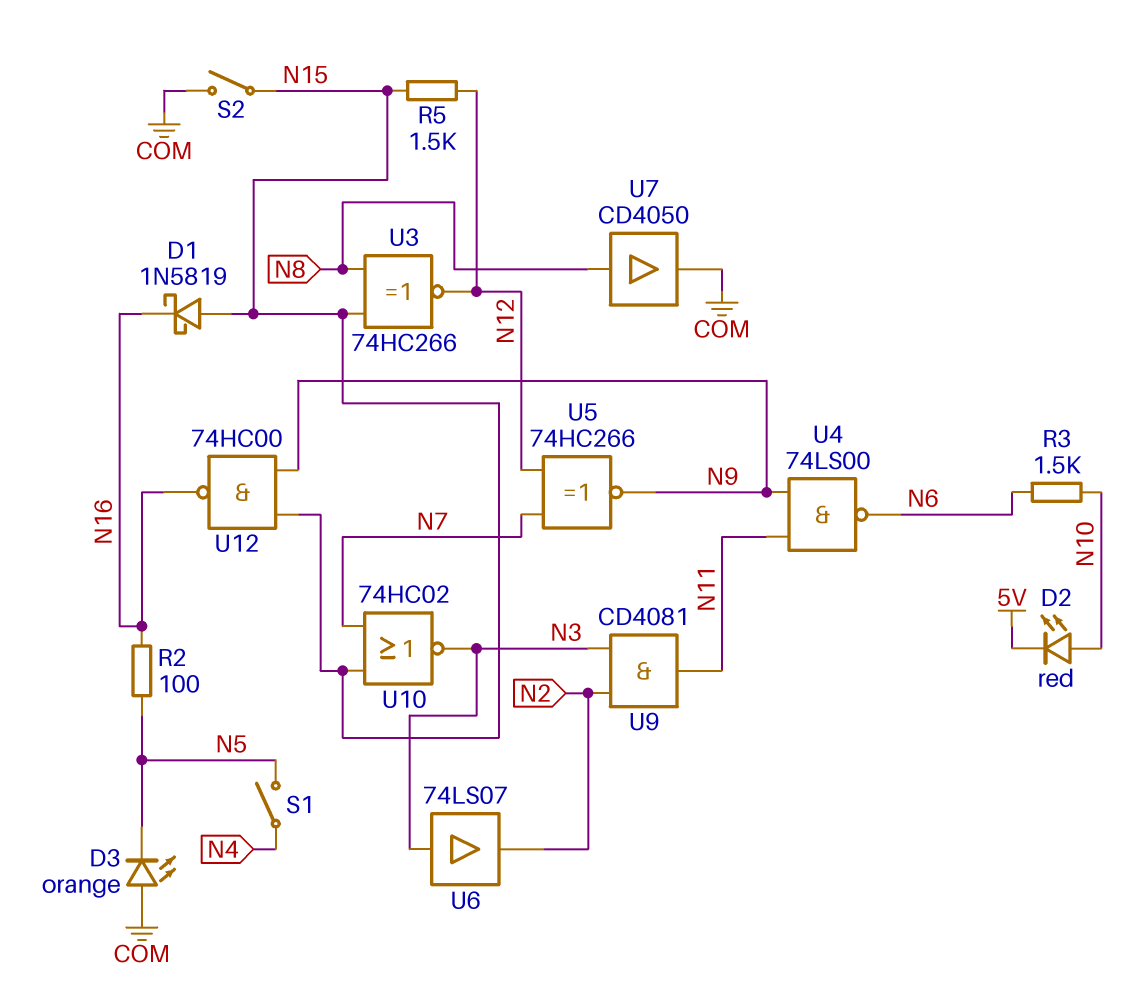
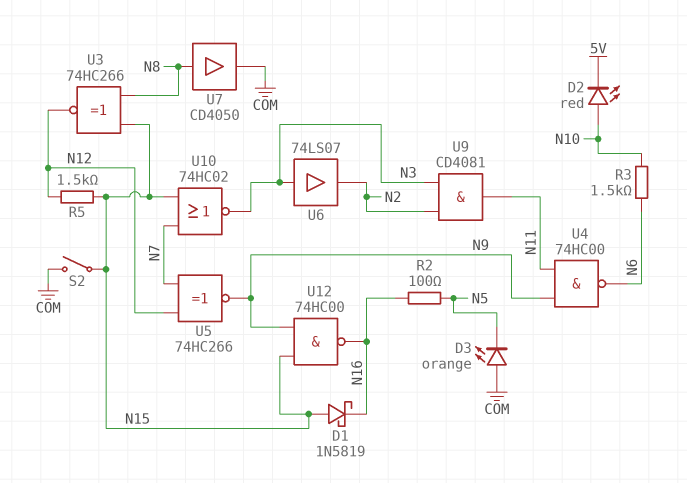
S1: switch (N4, N5) -> none
U4: NAND 74LS00 (in N9, in N11, out N6) -> NAND 74HC00 (in N9, in N11, out N6)

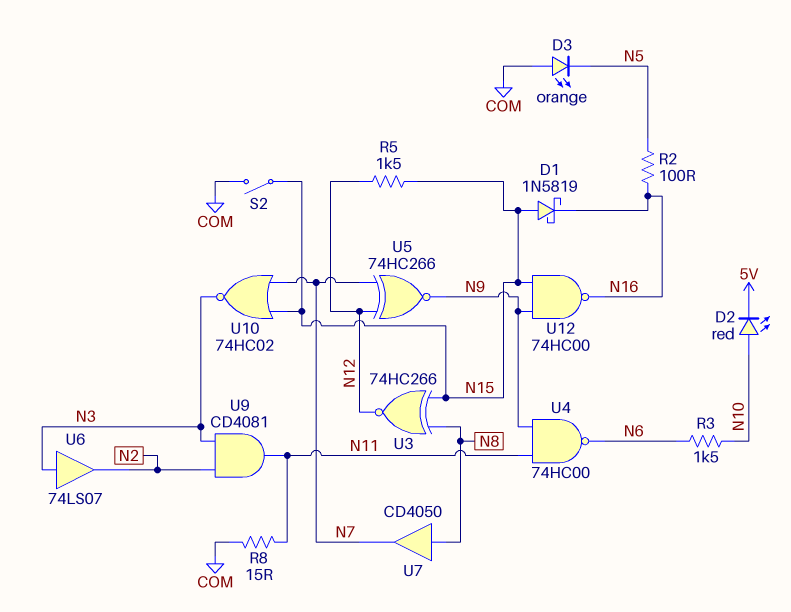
R8: none -> 15 (COM, N11)
U7: buffer CD4050 (in N8, out COM) -> buffer CD4050 (in N8, out N7)

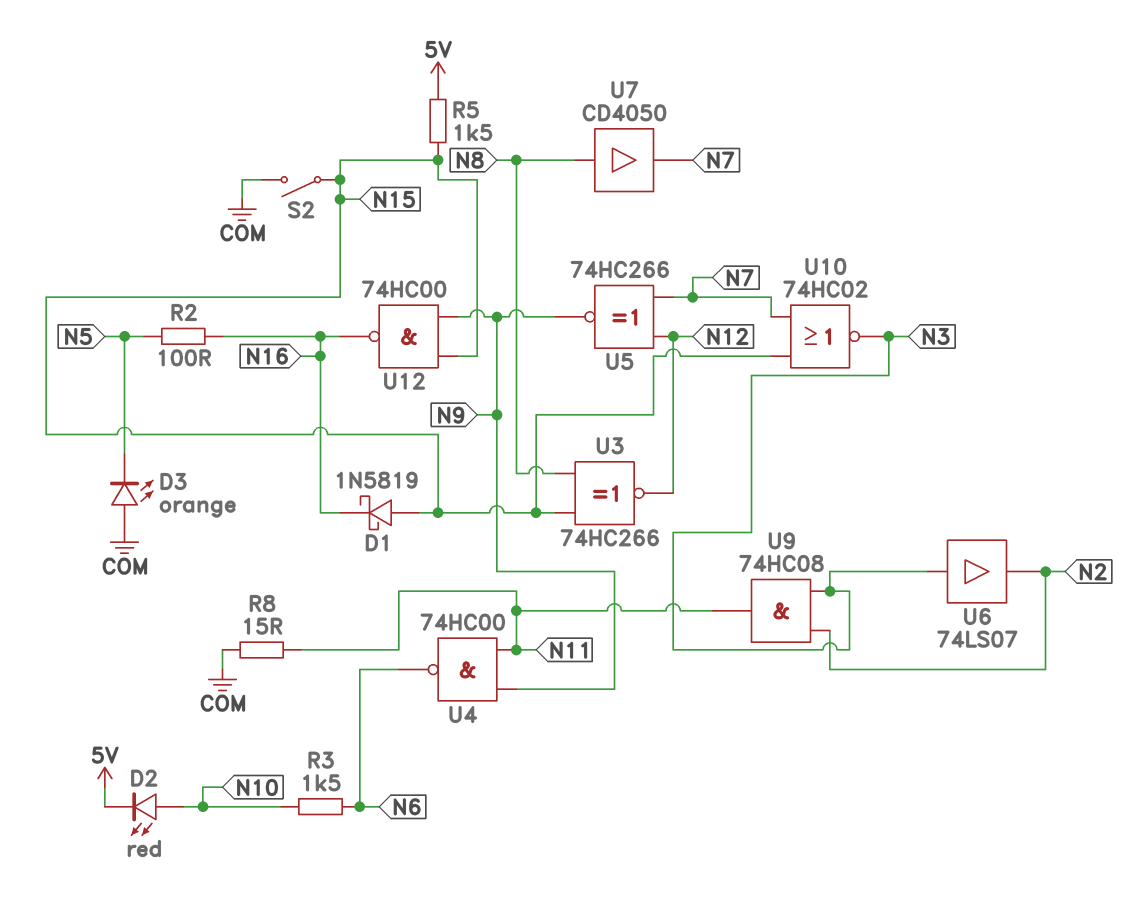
R5: 1.5k (N12, N15) -> 1.5k (5V, N15)
U9: AND CD4081 (in N2, in N3, out N11) -> AND 74HC08 (in N2, in N3, out N11)

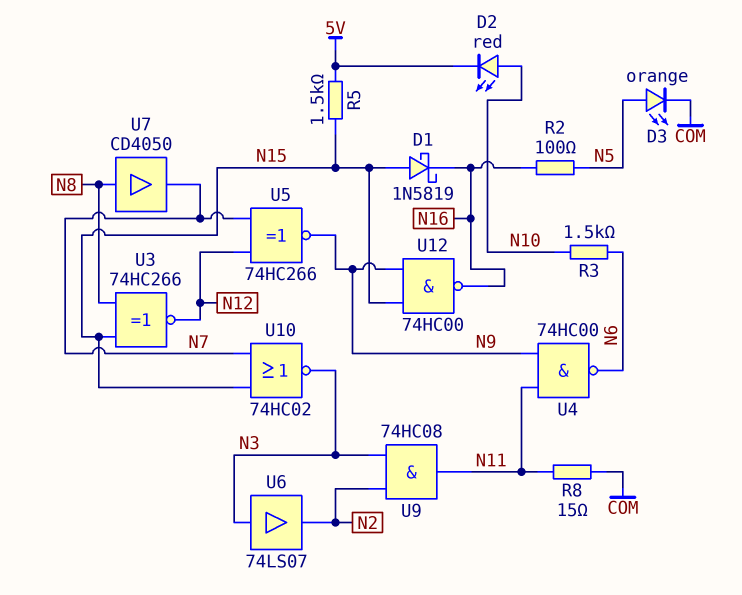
D3: LED orange (A COM, K N5) -> LED orange (A N5, K COM)
S2: switch (COM, N15) -> none

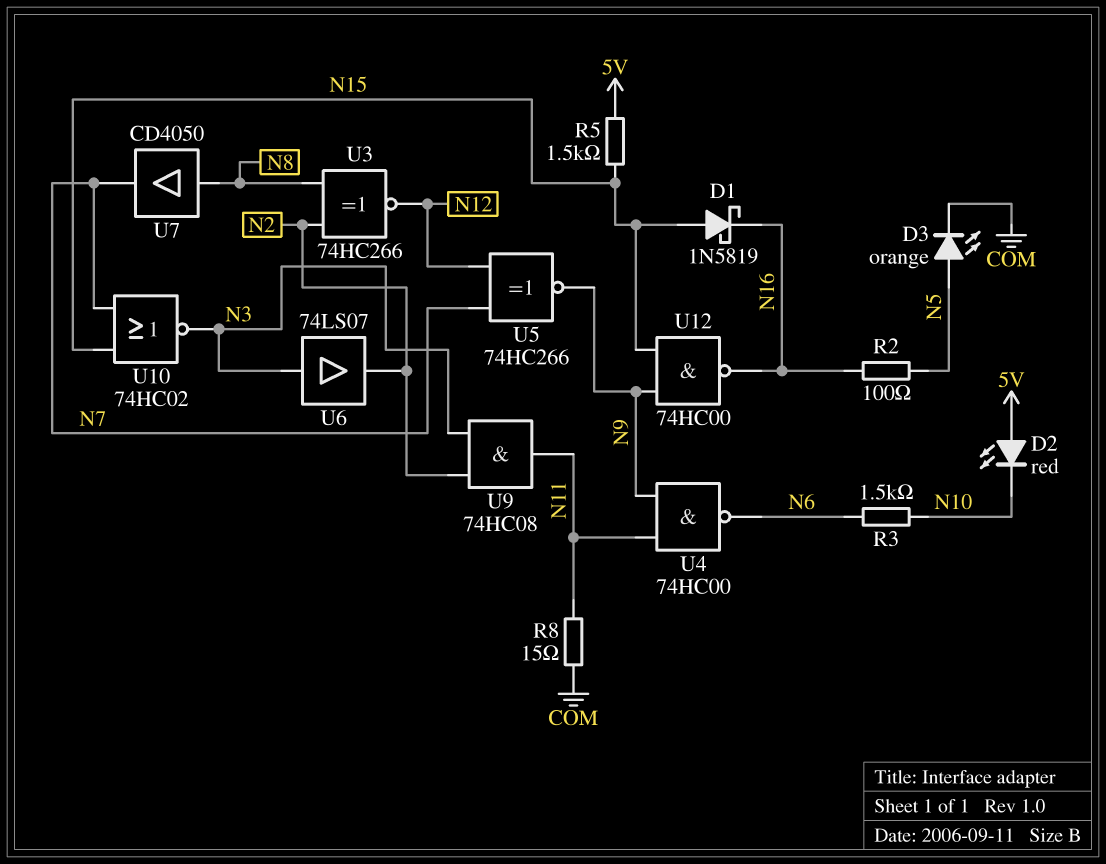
D2: LED red (A N10, K 5V) -> LED red (A 5V, K N10)
U3: XNOR 74HC266 (in N8, in N15, out N12) -> XNOR 74HC266 (in N2, in N8, out N12)

